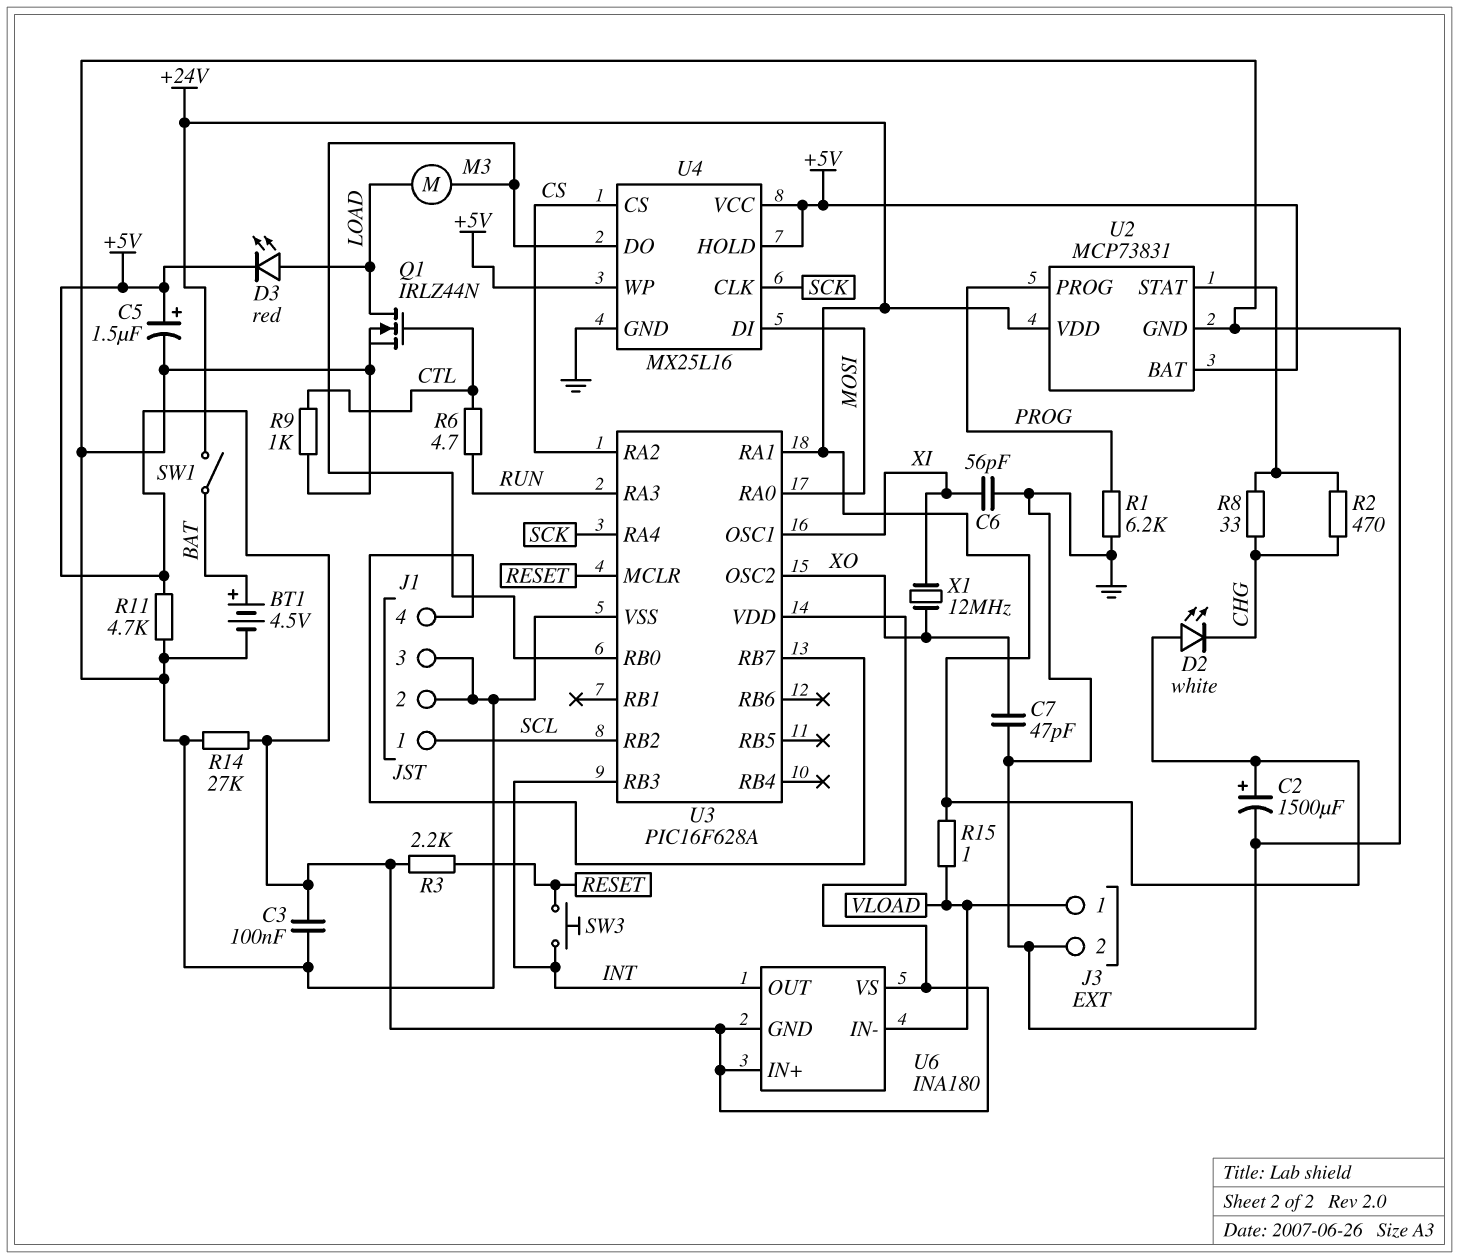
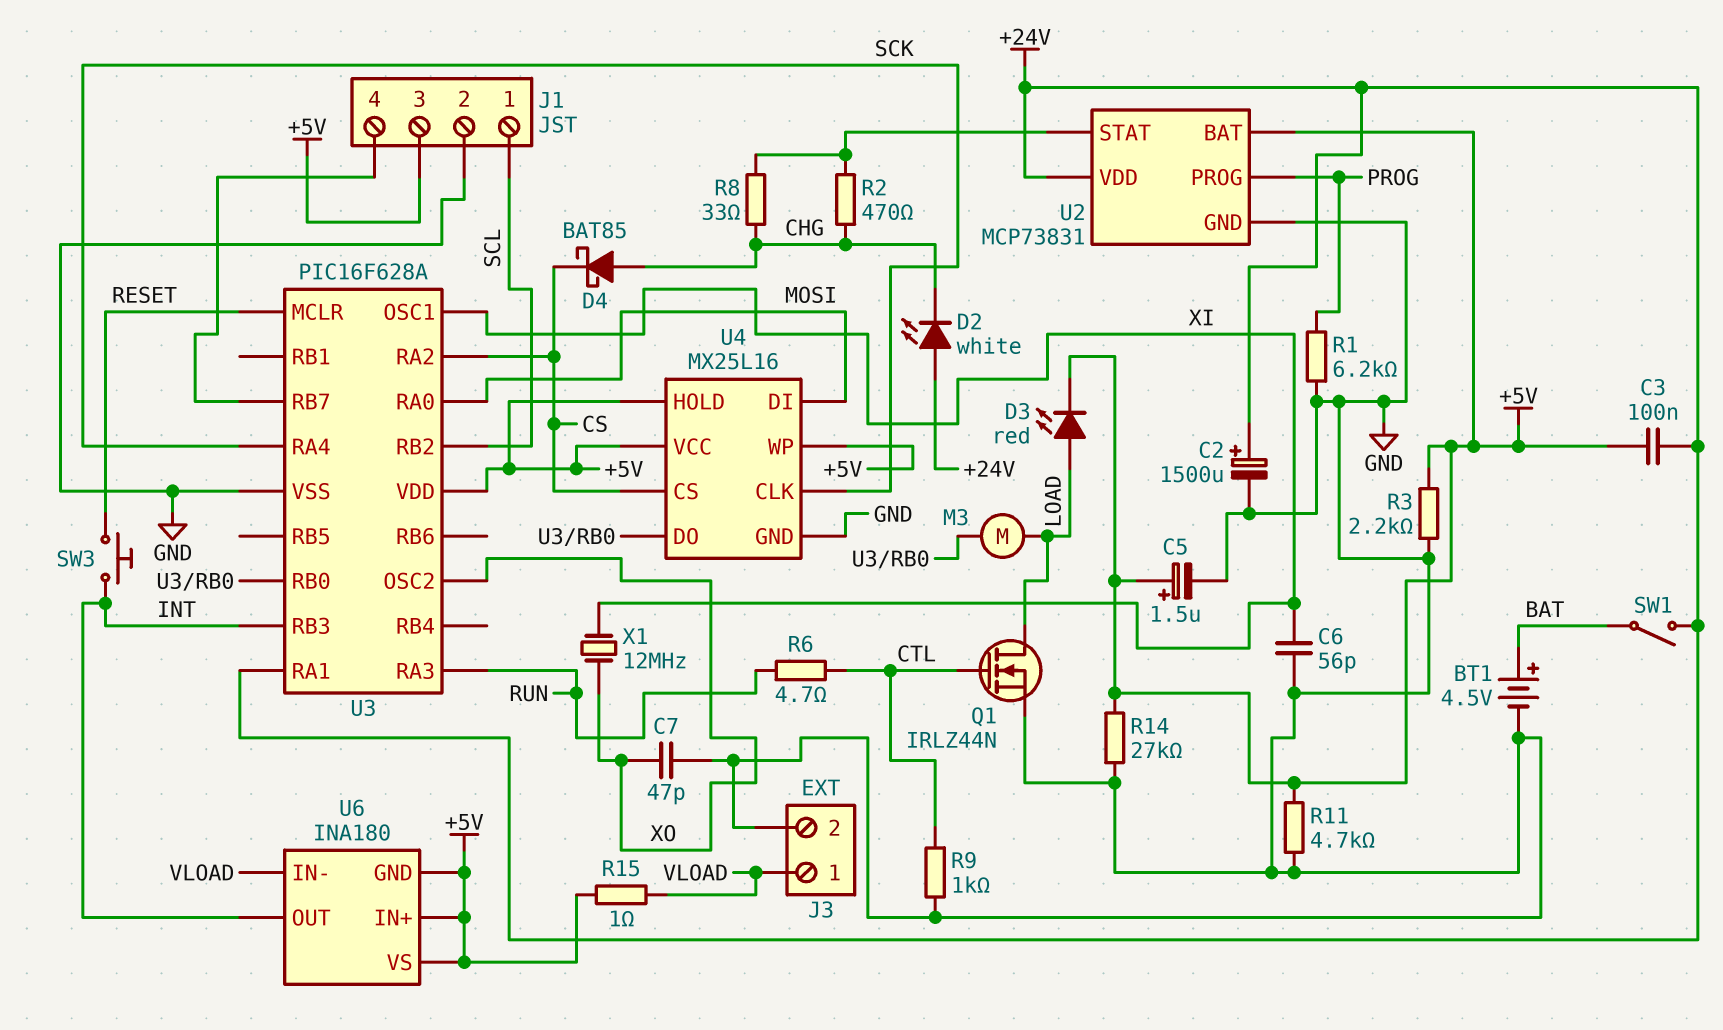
C3: 100nF (+5V, GND) -> 100nF (+5V, +24V)
D4: none -> schottky BAT85 (A CHG, K CS)
J1 pin 3: GND -> +5V
R3: 2.2k (+5V, RESET) -> 2.2k (+5V, GND)
R15: 1 (+24V, VLOAD) -> 1 (+5V, VLOAD)

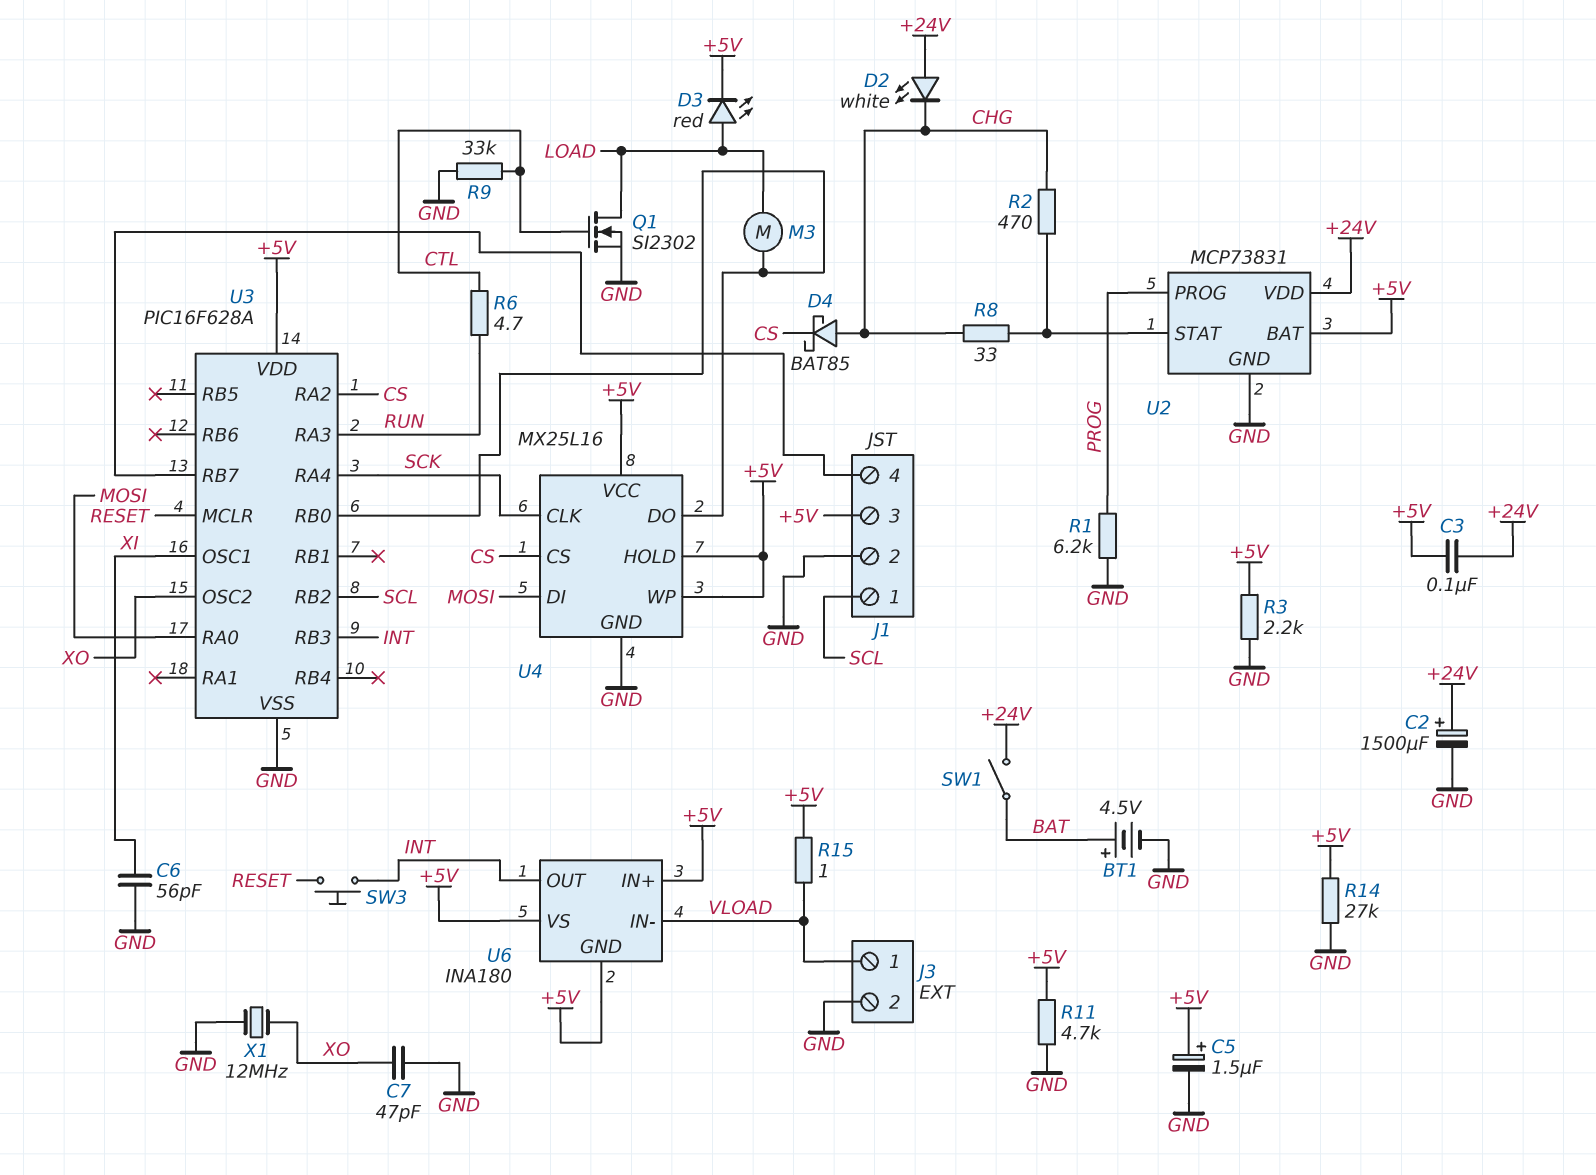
Q1: NMOS IRLZ44N (G CTL, D LOAD, S GND) -> NMOS SI2302 (G CTL, D LOAD, S GND)
R9: 1k (CTL, GND) -> 33k (CTL, GND)
U3 pin RA1: +24V -> none
X1: 12MHz (XI, XO) -> 12MHz (GND, XO)

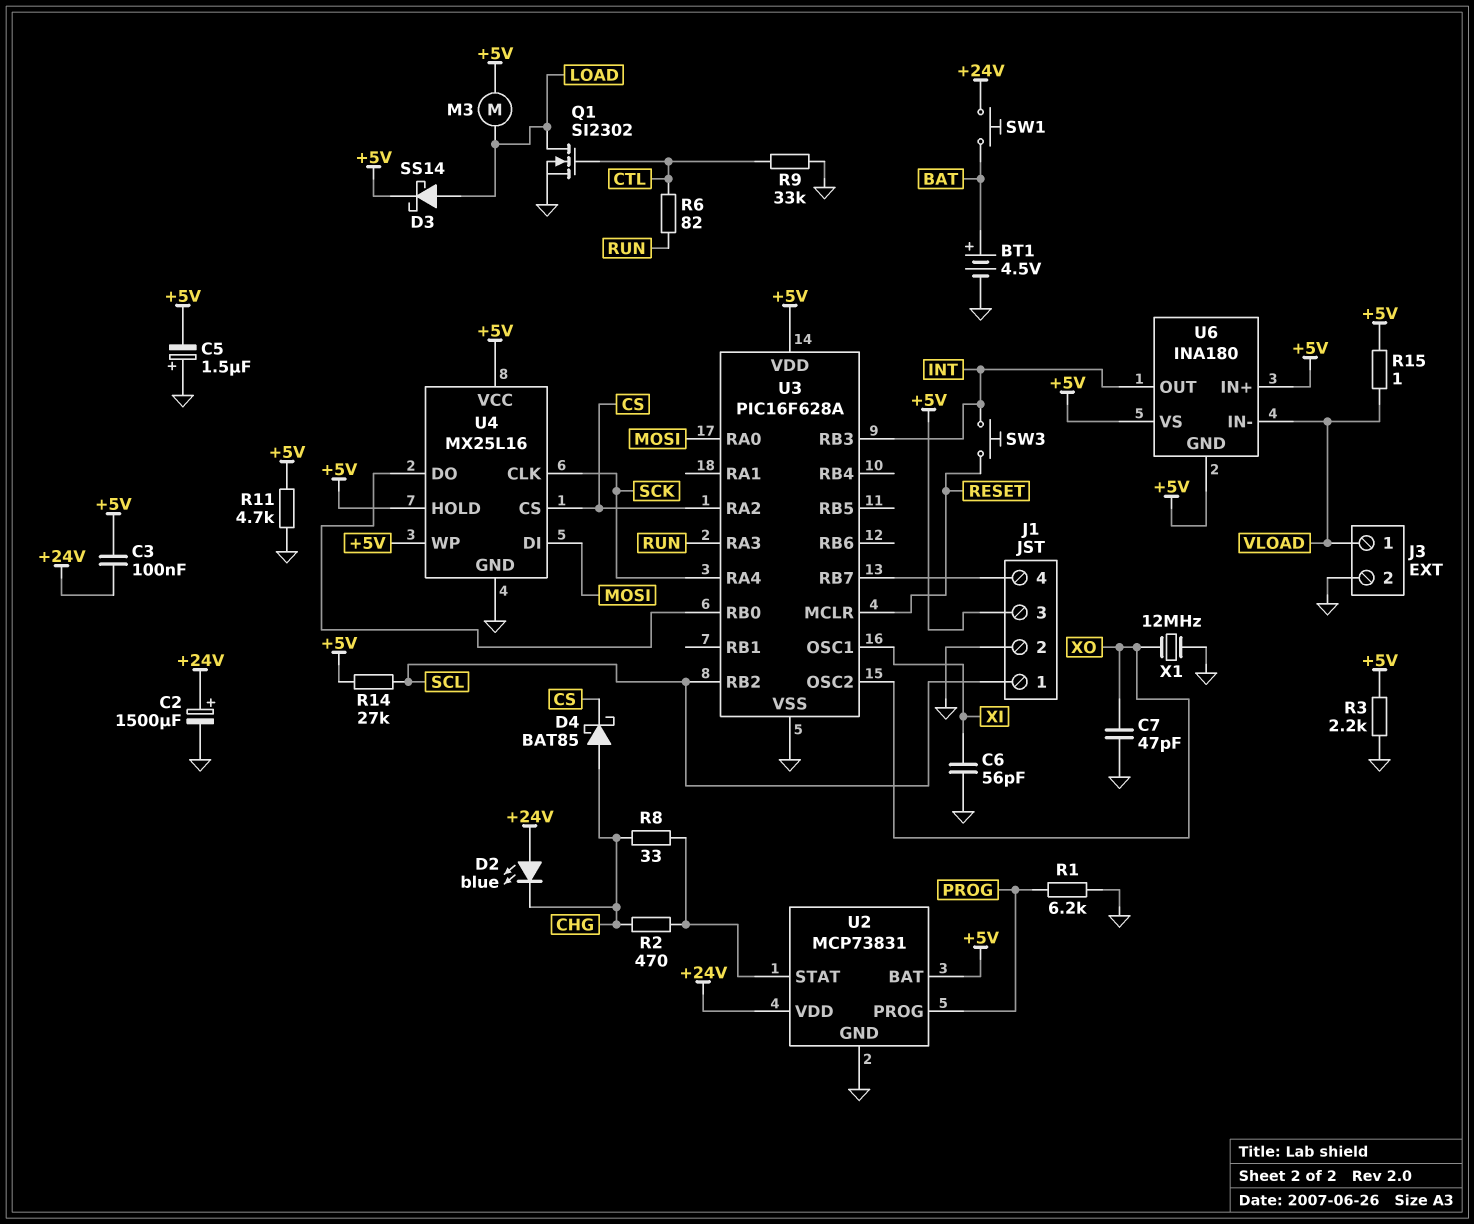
C5: 1.5uF (plus +5V, minus GND) -> 1.5uF (plus GND, minus +5V)
D2: LED white (A +24V, K CHG) -> LED blue (A +24V, K CHG)
D3: LED red (A LOAD, K +5V) -> schottky SS14 (A LOAD, K +5V)
M3: motor (LOAD, U3/RB0) -> motor (+5V, LOAD)
R6: 4.7 (CTL, RUN) -> 82 (CTL, RUN)
R14: 27k (+5V, GND) -> 27k (+5V, SCL)
SW1: switch (+24V, BAT) -> button (+24V, BAT)

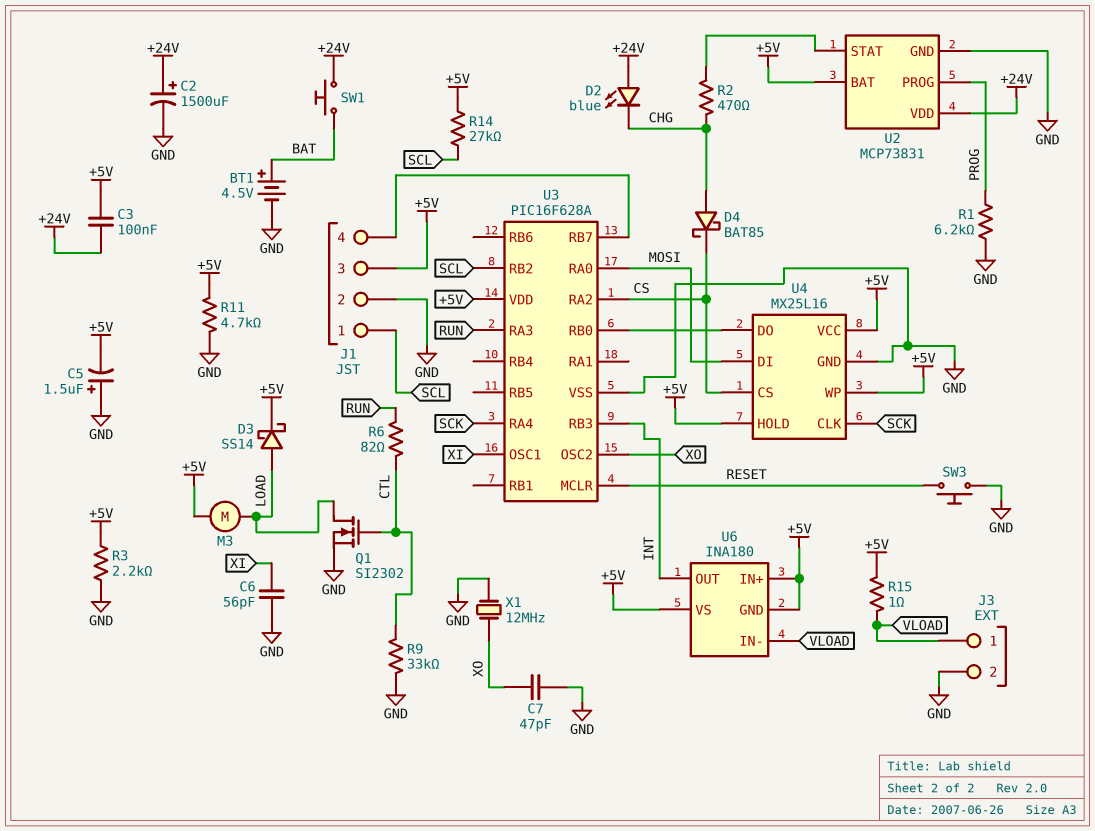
R8: 33 (CHG, U2/STAT) -> none
SW3: button (INT, RESET) -> button (GND, RESET)

